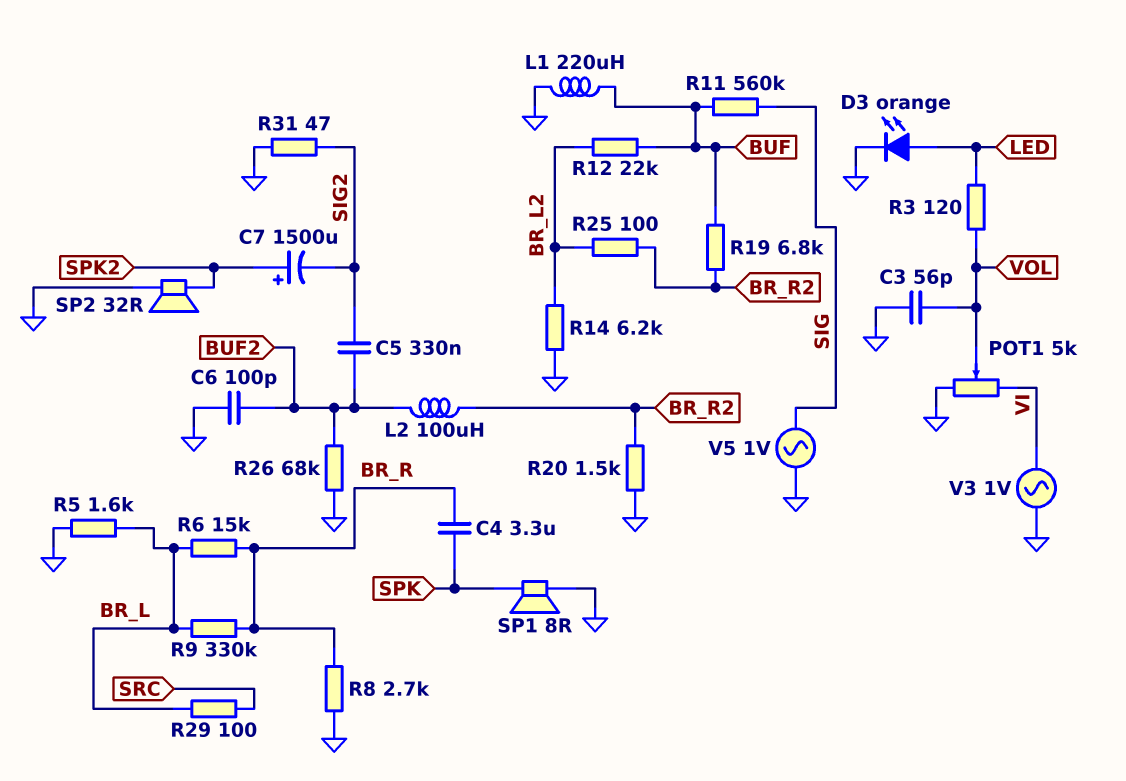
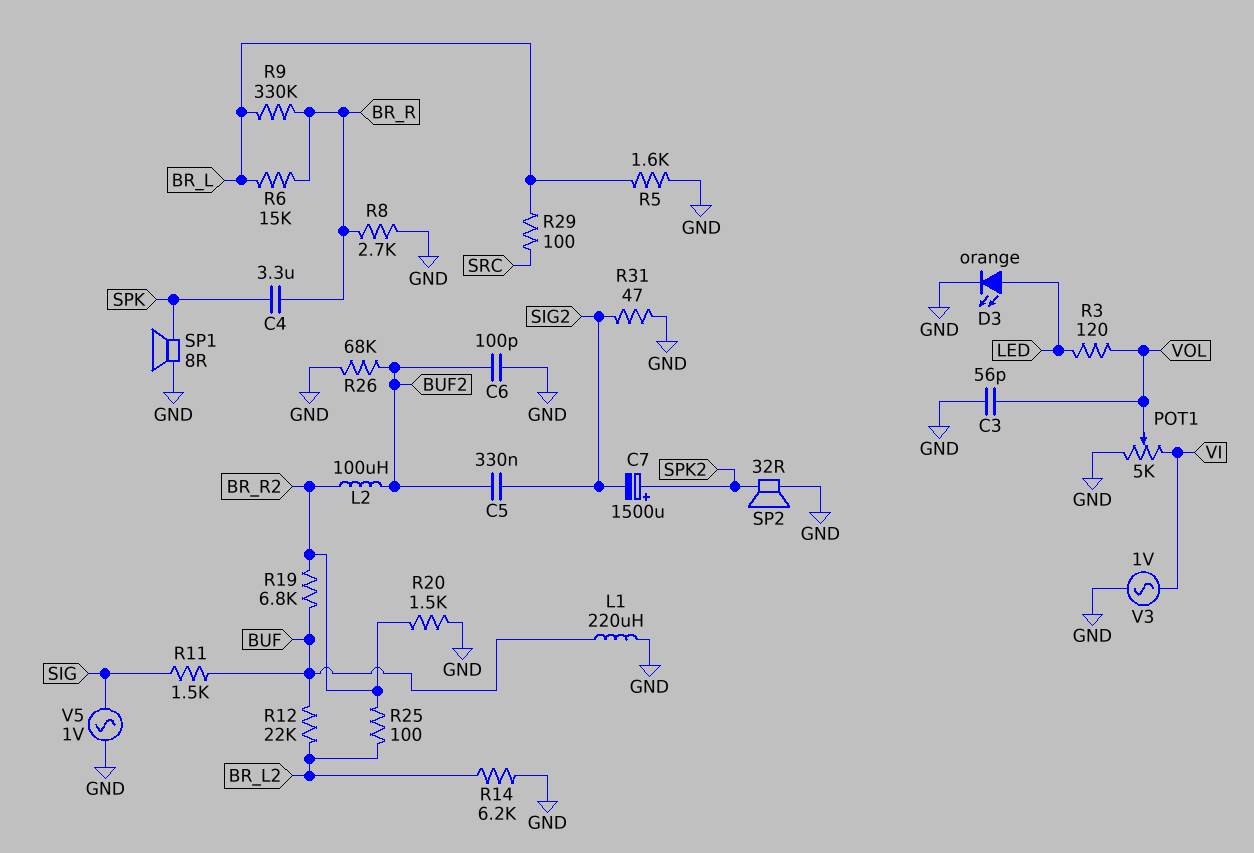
R11: 560k (BUF, SIG) -> 1.5k (BUF, SIG)

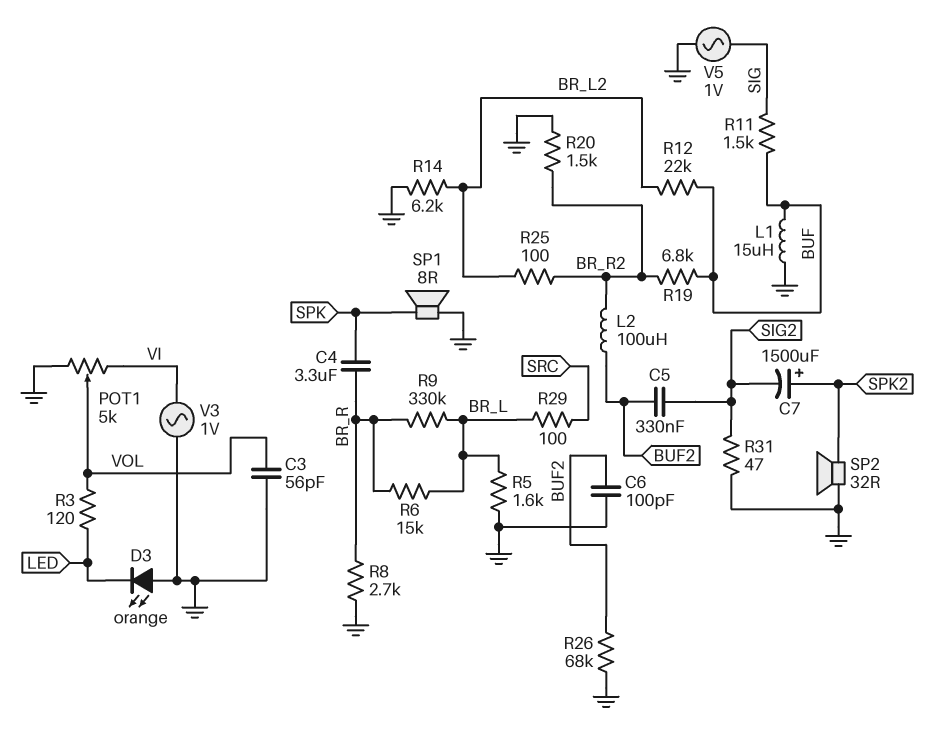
D3: LED orange (A LED, K GND) -> LED orange (A GND, K LED)
L1: 220uH (BUF, GND) -> 15uH (BUF, GND)

